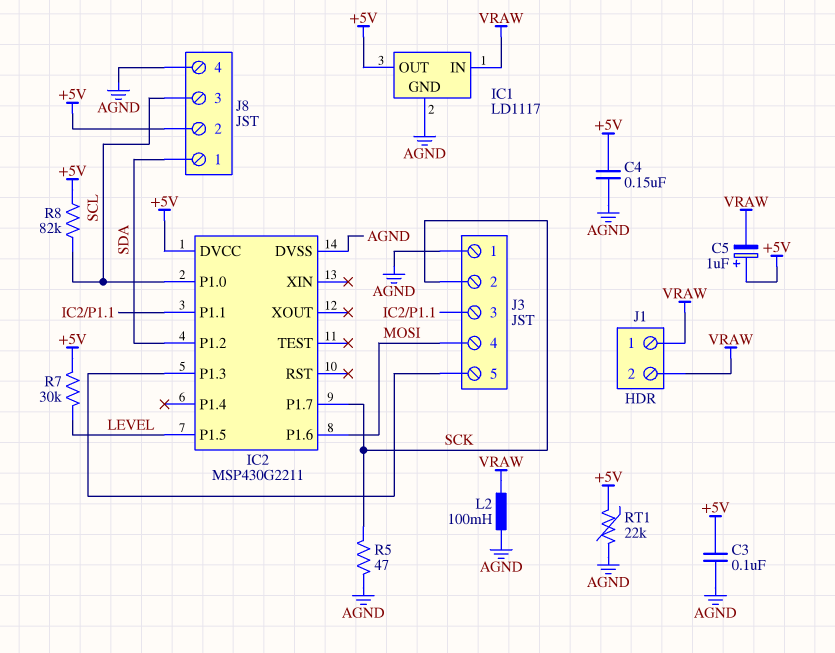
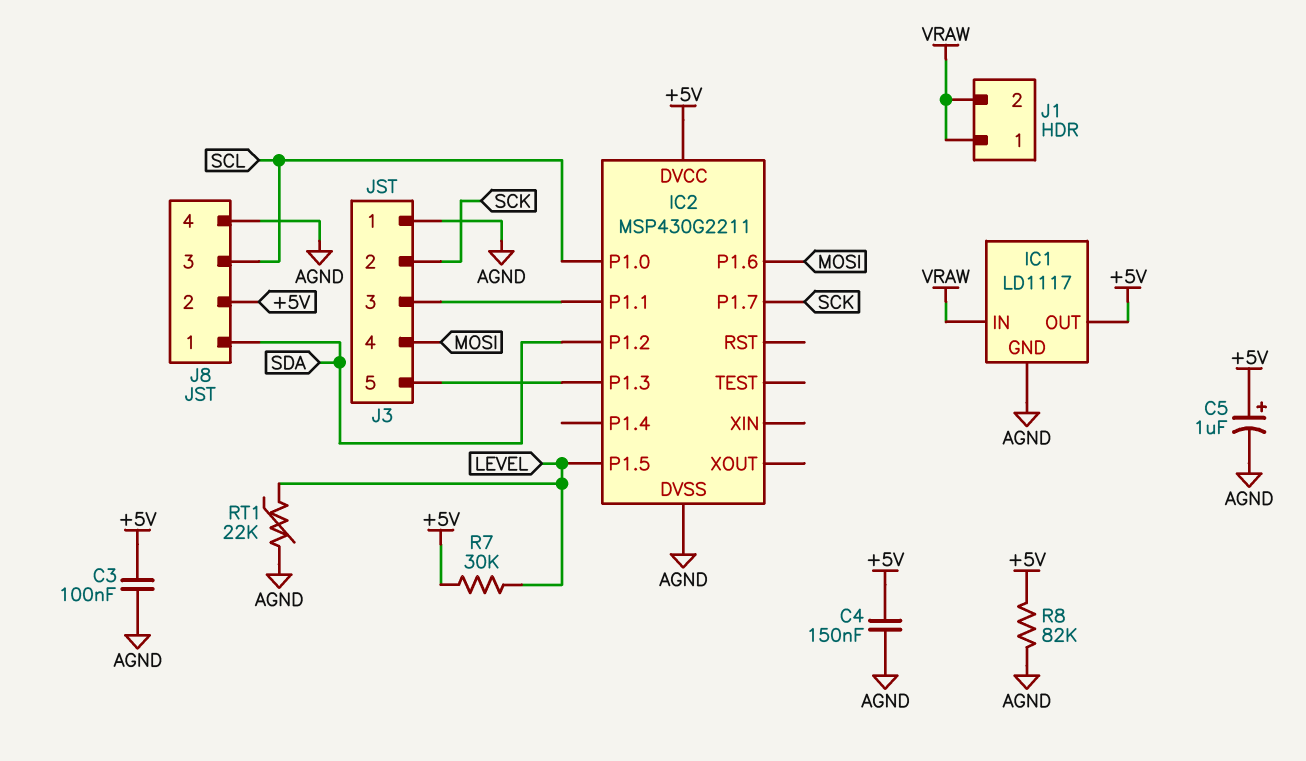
C5: 1uF (plus +5V, minus VRAW) -> 1uF (plus +5V, minus AGND)
L2: 100mH (AGND, VRAW) -> none
R5: 47 (AGND, SCK) -> none
R8: 82k (+5V, SCL) -> 82k (+5V, AGND)
RT1: 22k (+5V, AGND) -> 22k (AGND, LEVEL)

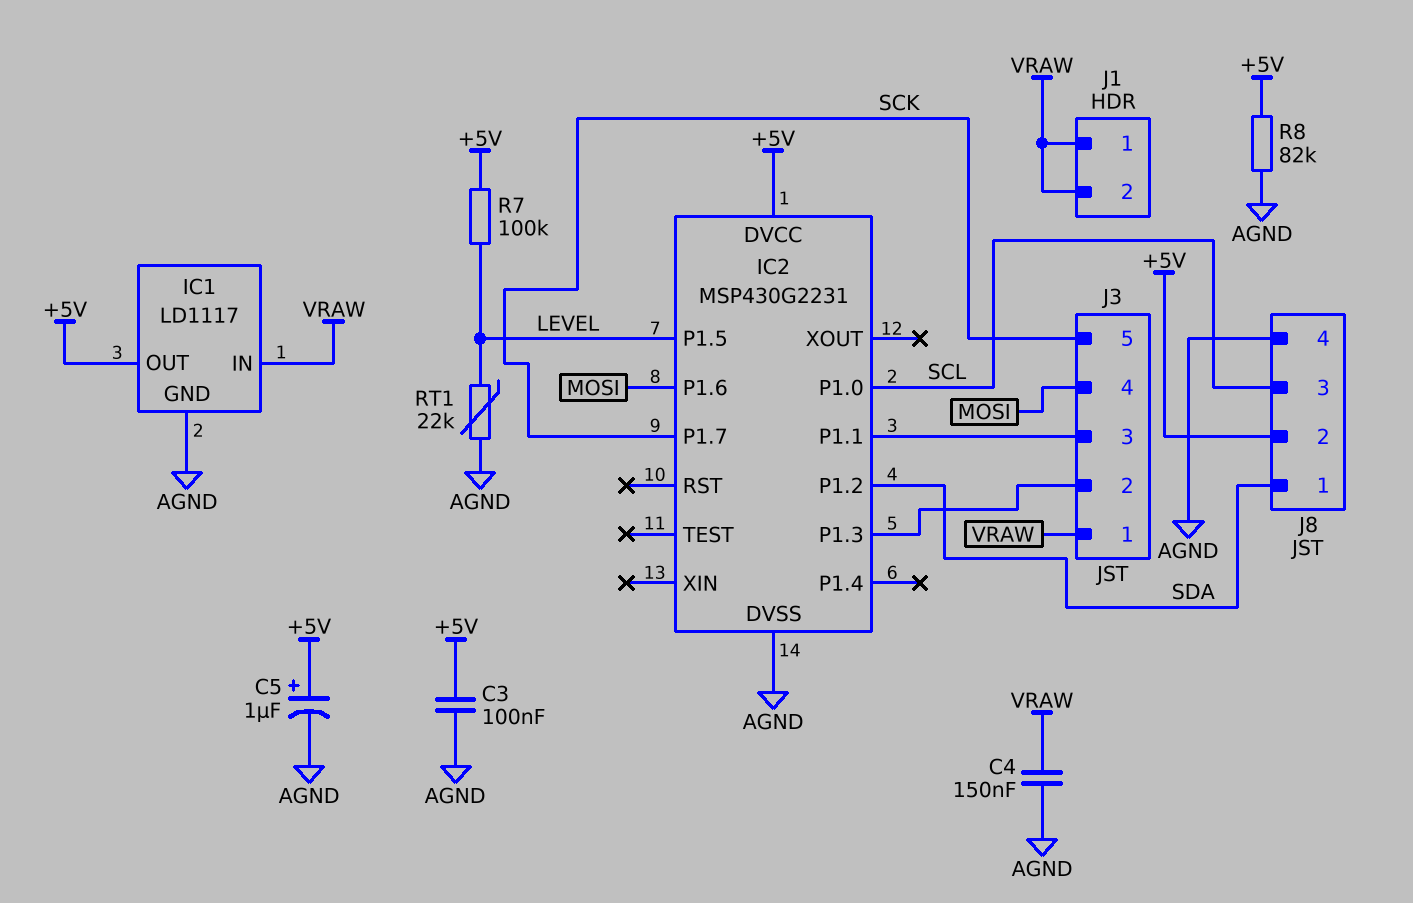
C4: 150nF (+5V, AGND) -> 150nF (AGND, VRAW)
IC2: MSP430G2211 -> MSP430G2231
J3 pin 1: AGND -> VRAW
J3 pin 2: SCK -> IC2/P1.3
J3 pin 5: IC2/P1.3 -> SCK
R7: 30k (+5V, LEVEL) -> 100k (+5V, LEVEL)

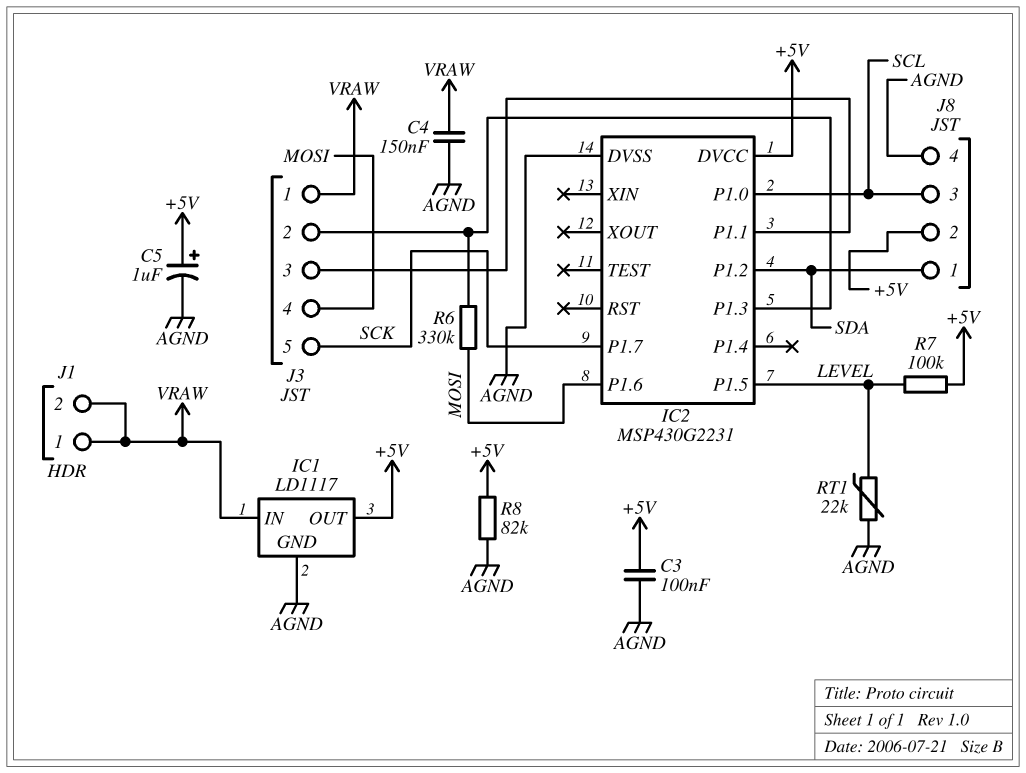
R6: none -> 330k (IC2/P1.3, MOSI)

